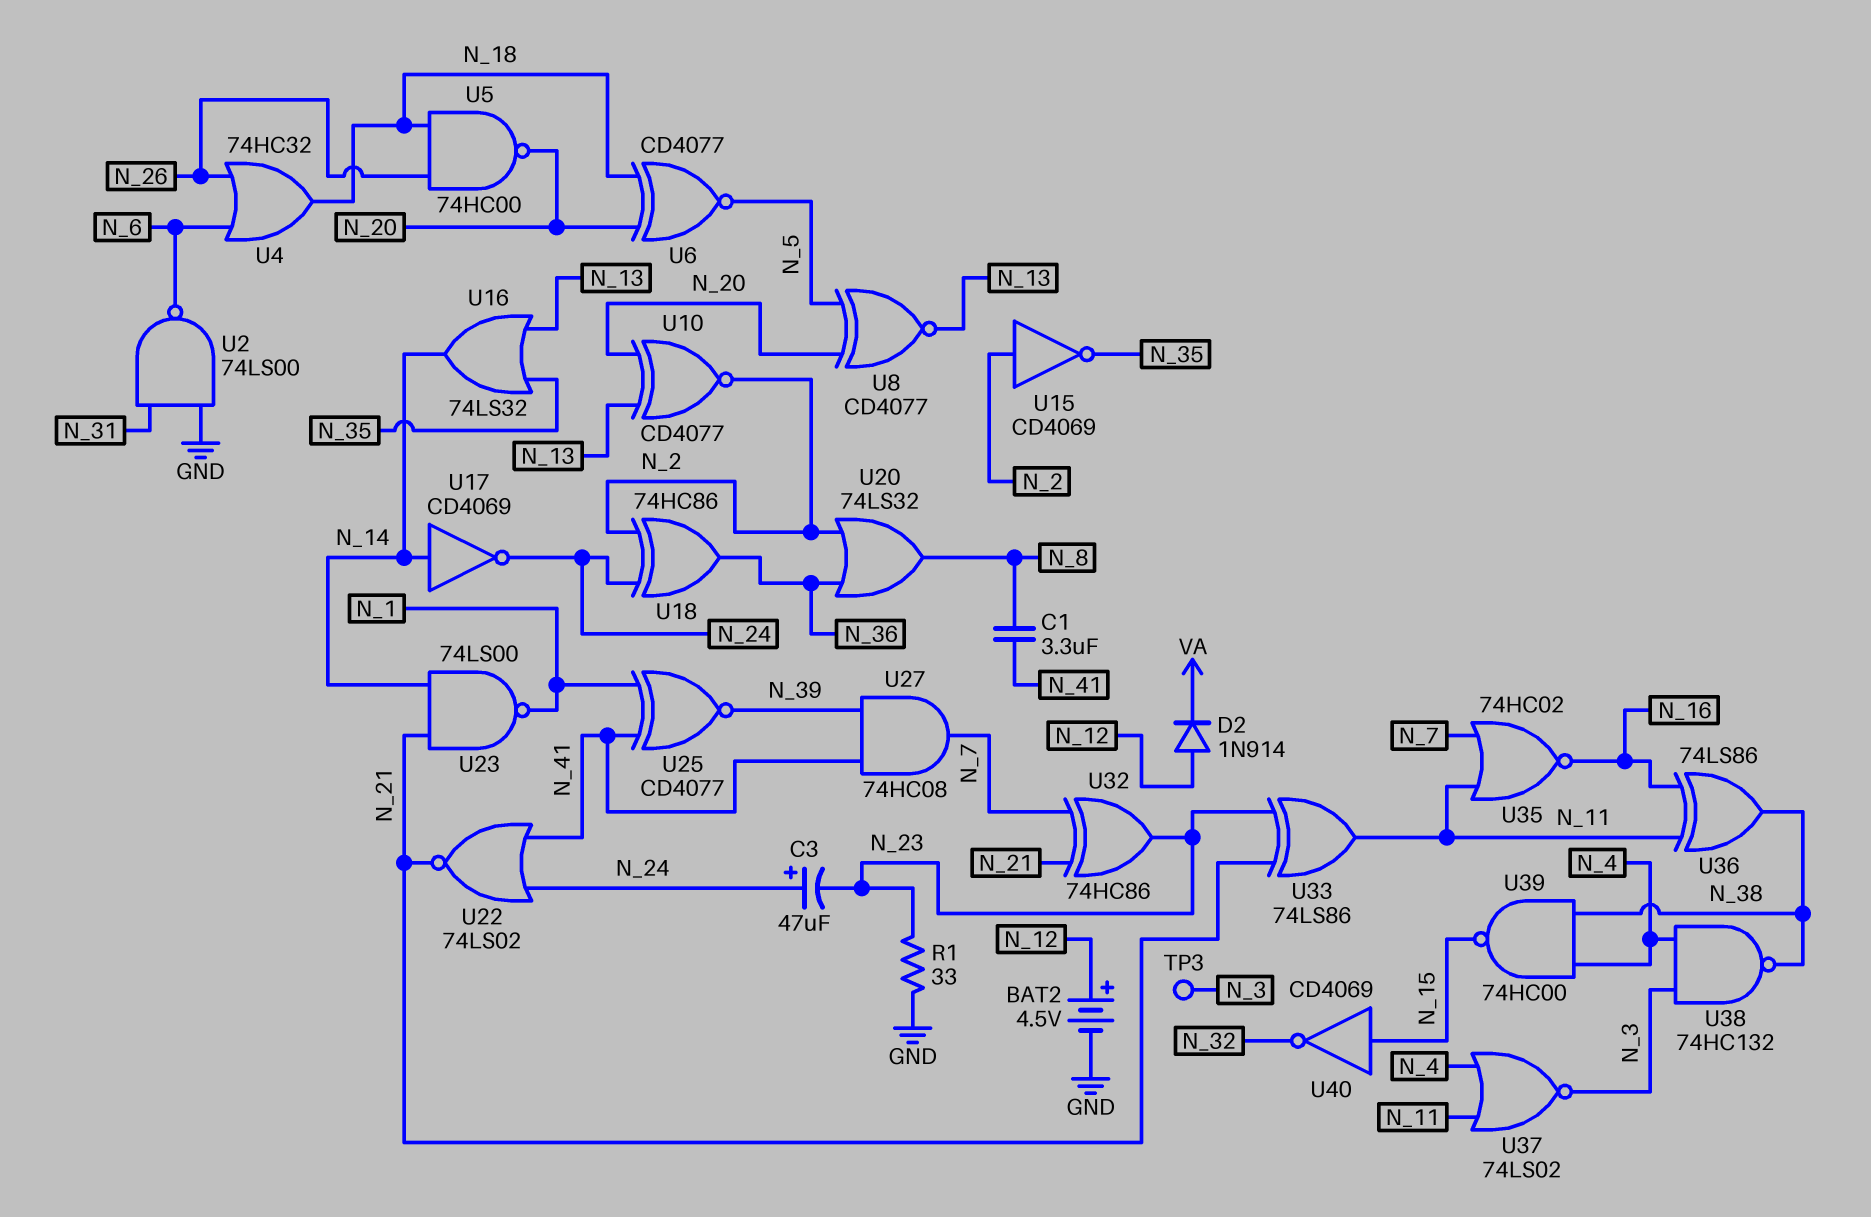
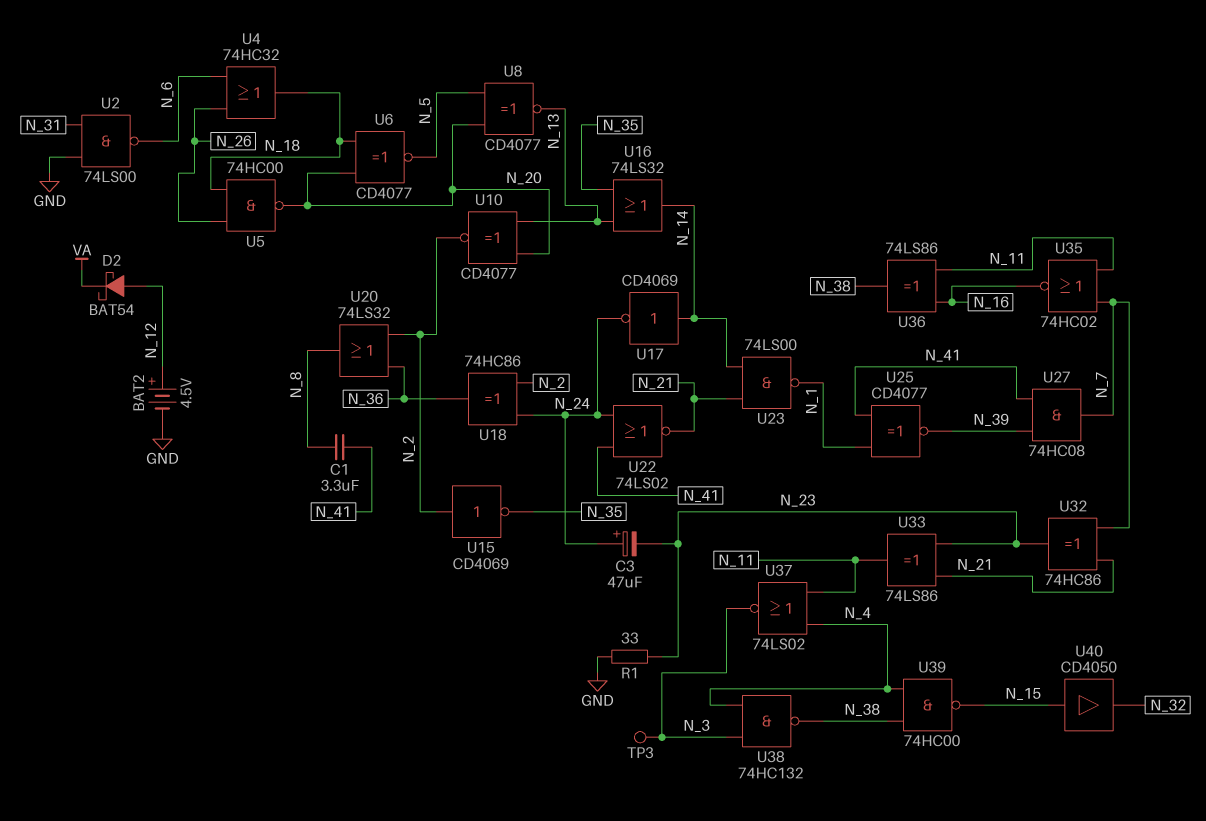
D2: diode 1N914 (A N_12, K VA) -> schottky BAT54 (A N_12, K VA)
U40: NOT CD4069 (in N_15, out N_32) -> buffer CD4050 (in N_15, out N_32)

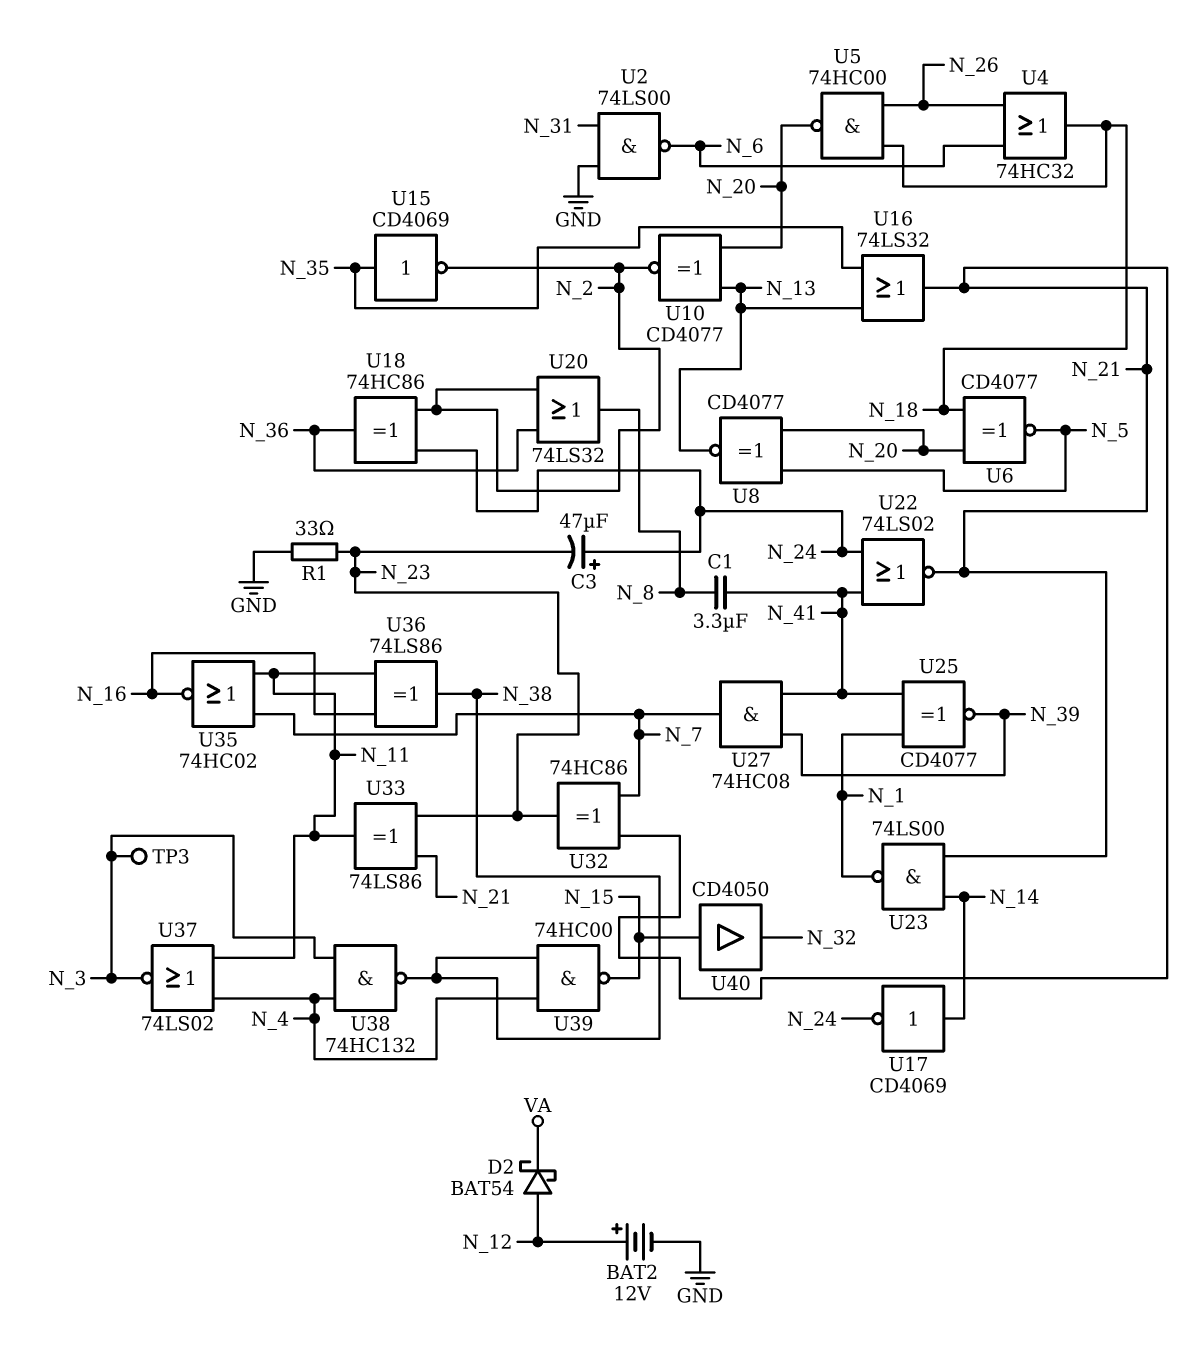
BAT2: 4.5V (plus N_12, minus GND) -> 12V (plus N_12, minus GND)
U15: NOT CD4069 (in N_2, out N_35) -> NOT CD4069 (in N_35, out N_2)
U16: OR 74LS32 (in N_13, in N_35, out N_14) -> OR 74LS32 (in N_13, in N_35, out N_21)

